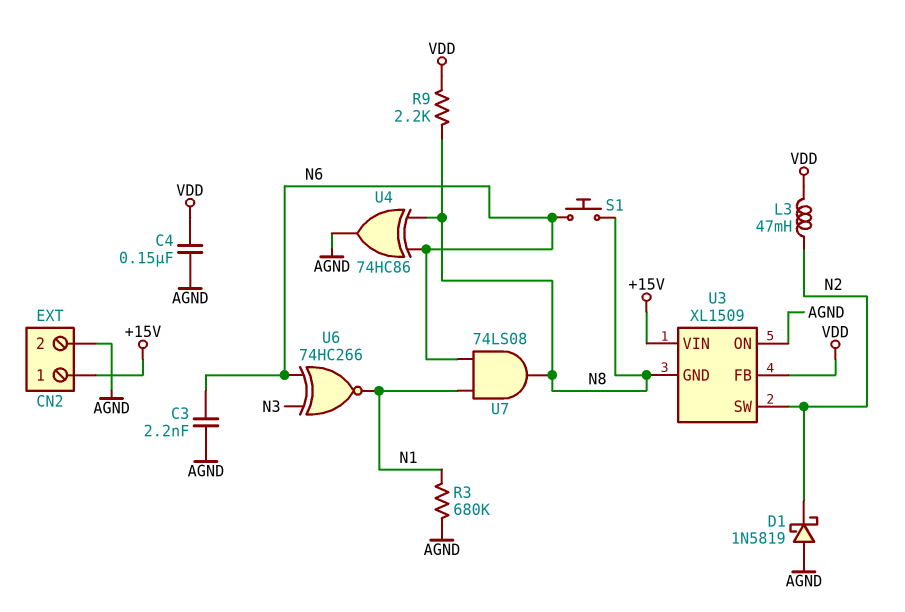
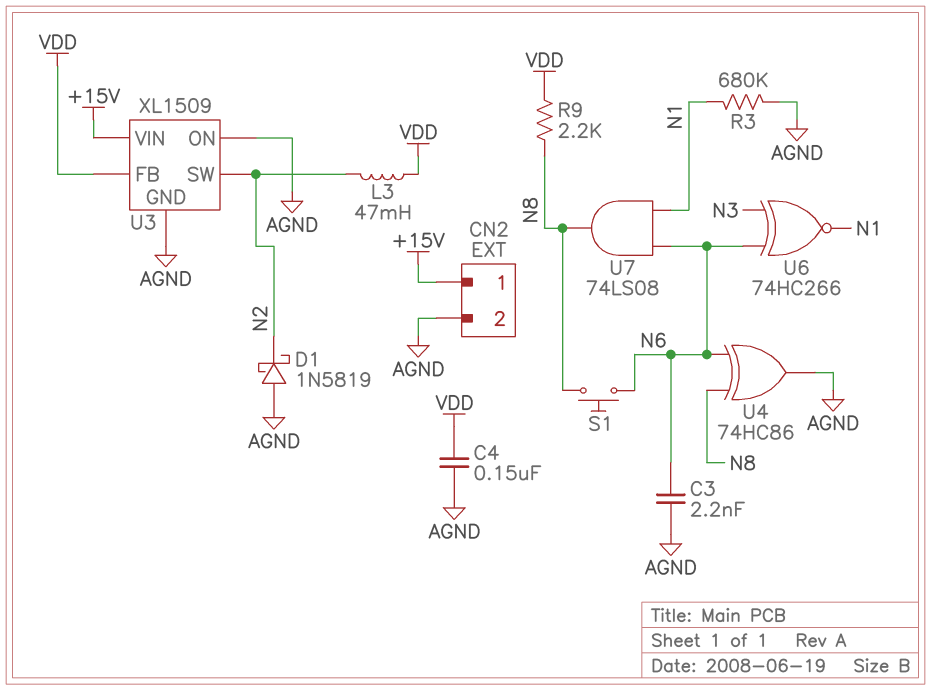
U3 pin GND: N8 -> AGND

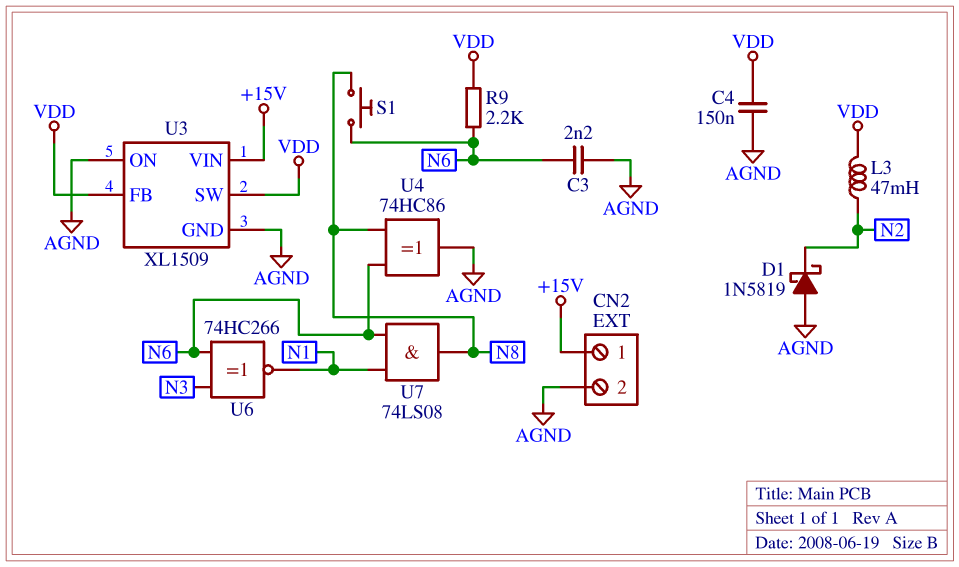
R3: 680k (AGND, N1) -> none
R9: 2.2k (N8, VDD) -> 2.2k (N6, VDD)
U3 pin SW: N2 -> VDD

